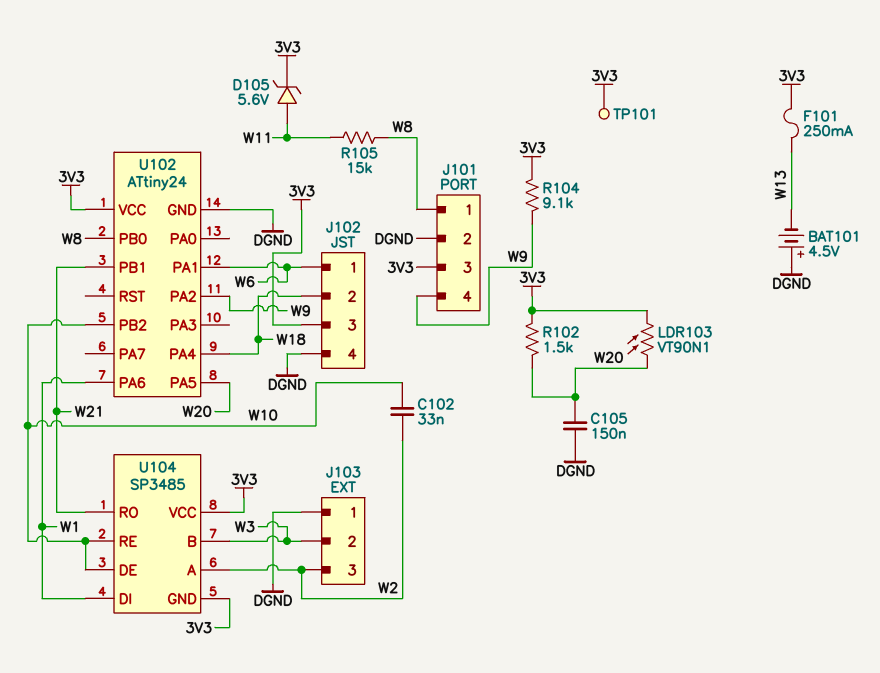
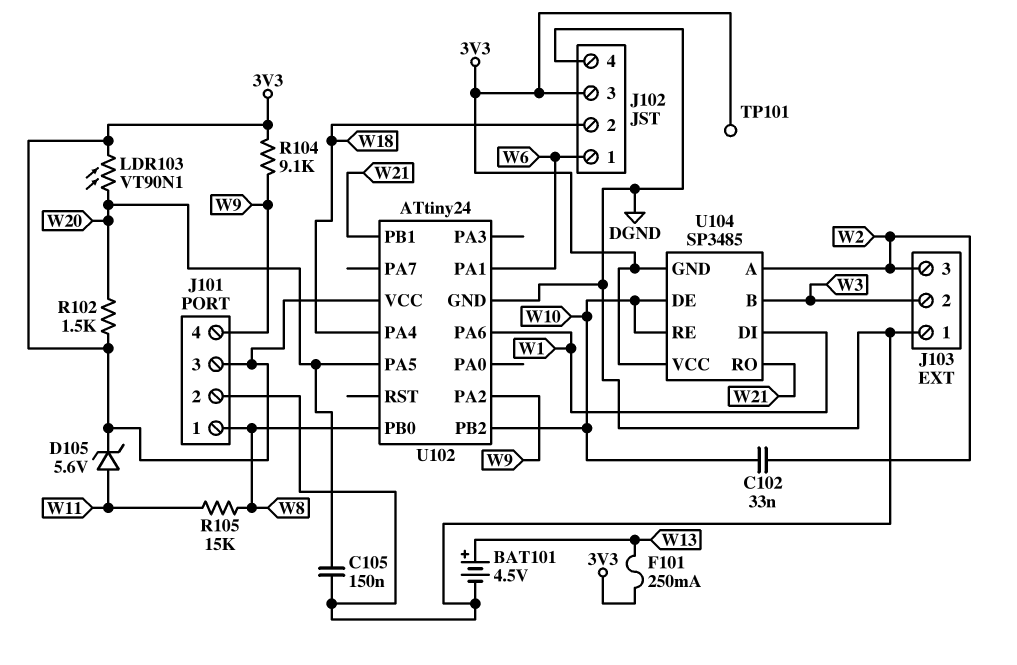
BAT101: 4.5V (plus DGND, minus W13) -> 4.5V (plus W13, minus DGND)

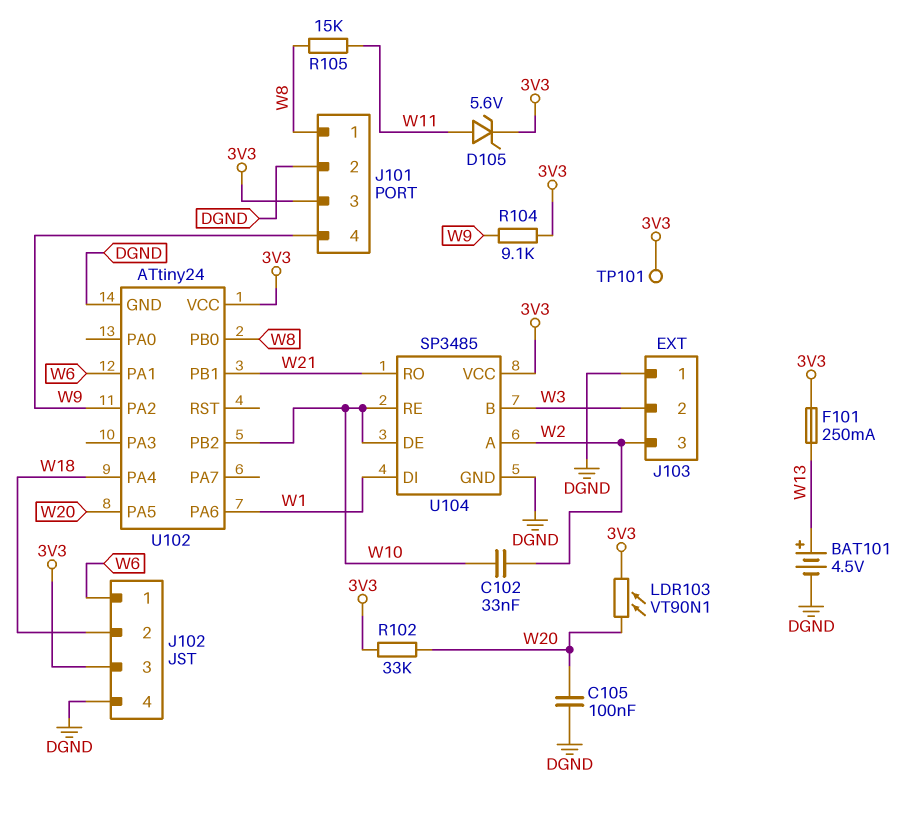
C105: 150nF (DGND, W20) -> 100nF (DGND, W20)
R102: 1.5k (3V3, W20) -> 33k (3V3, W20)
U104 pin GND: 3V3 -> DGND

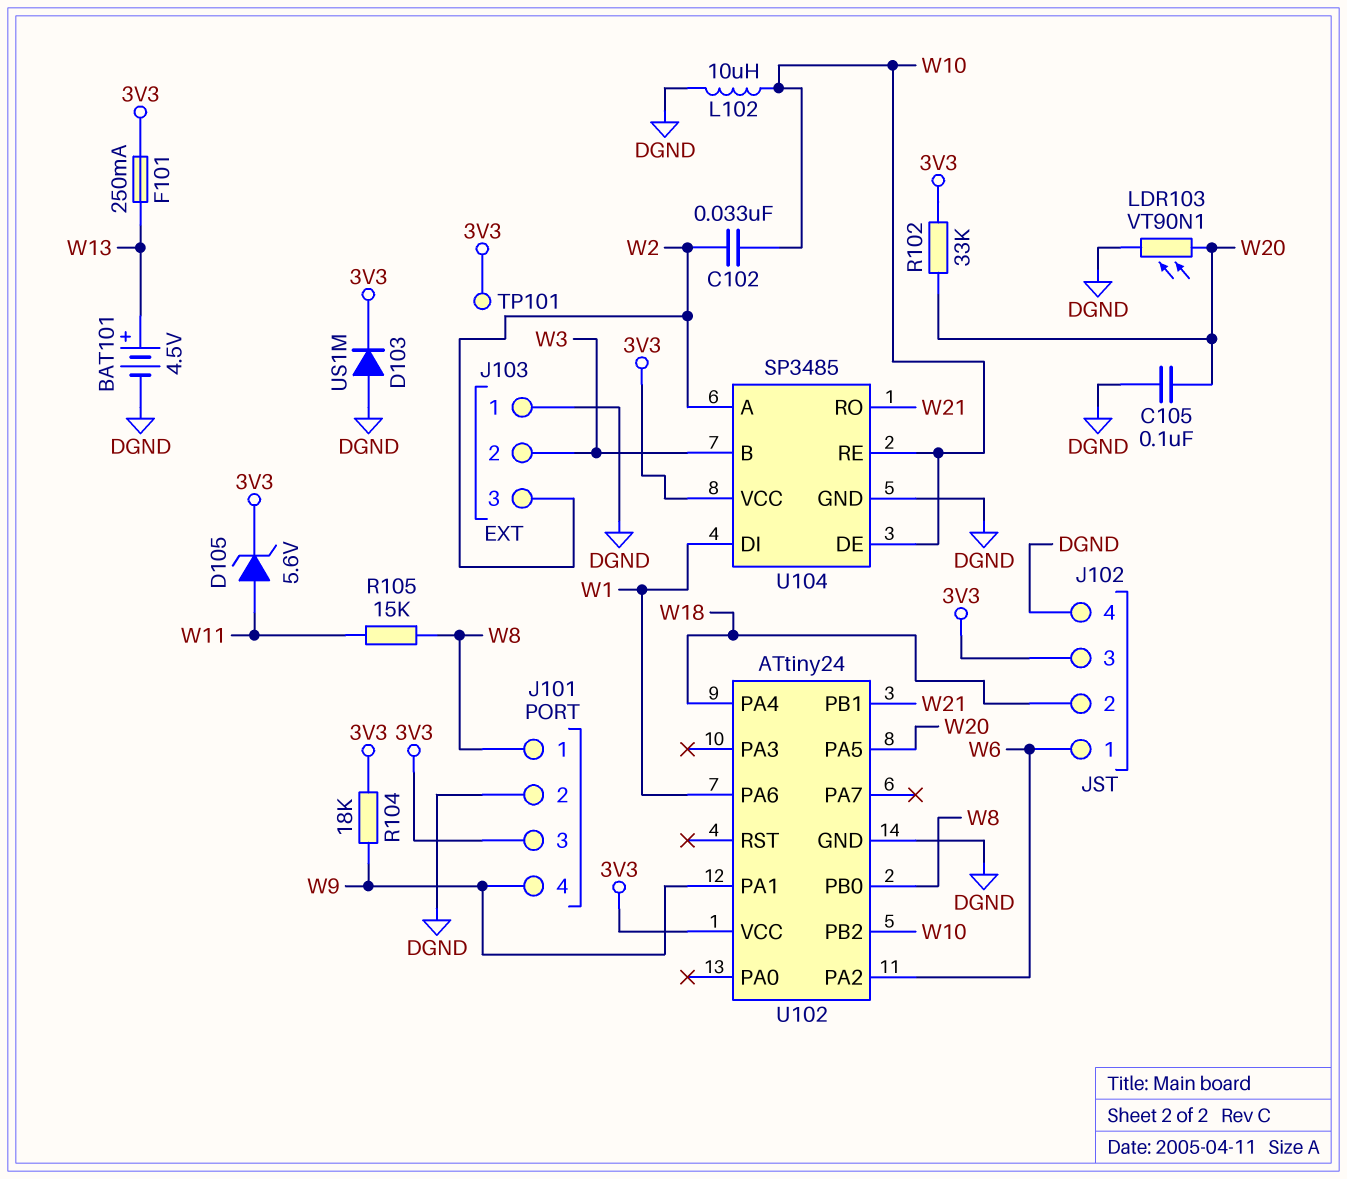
D103: none -> diode US1M (A DGND, K 3V3)
L102: none -> 10uH (DGND, W10)
LDR103: VT90N1 (3V3, W20) -> VT90N1 (DGND, W20)
R104: 9.1k (3V3, W9) -> 18k (3V3, W9)
U102 pin PA1: W6 -> W9
U102 pin PA2: W9 -> W6

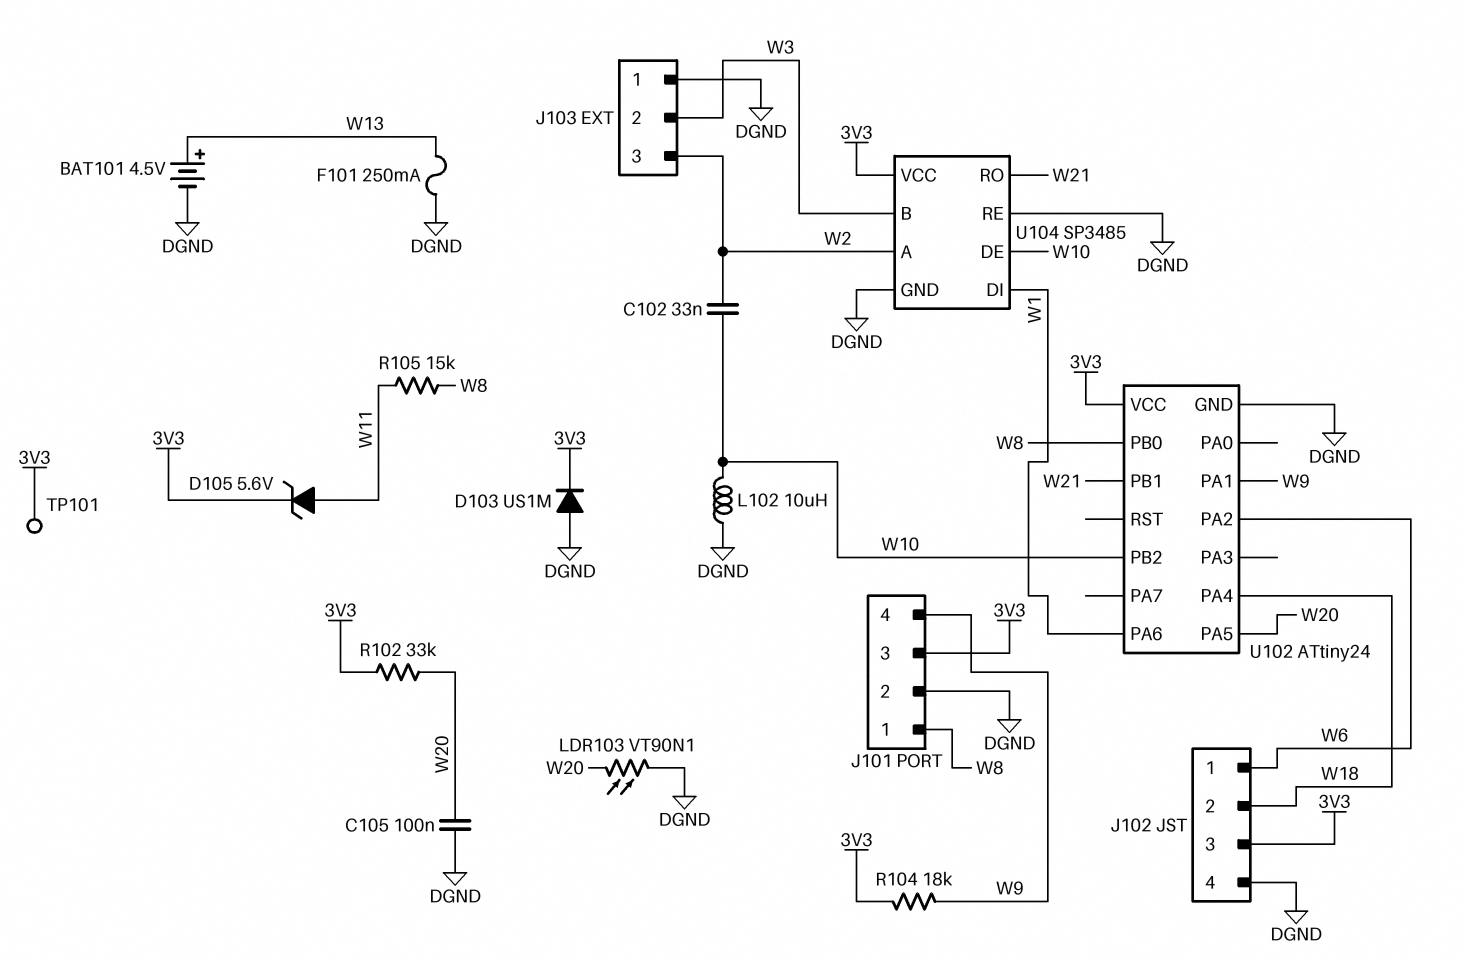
F101: 250mA (3V3, W13) -> 250mA (DGND, W13)
U104 pin RE: W10 -> DGND

